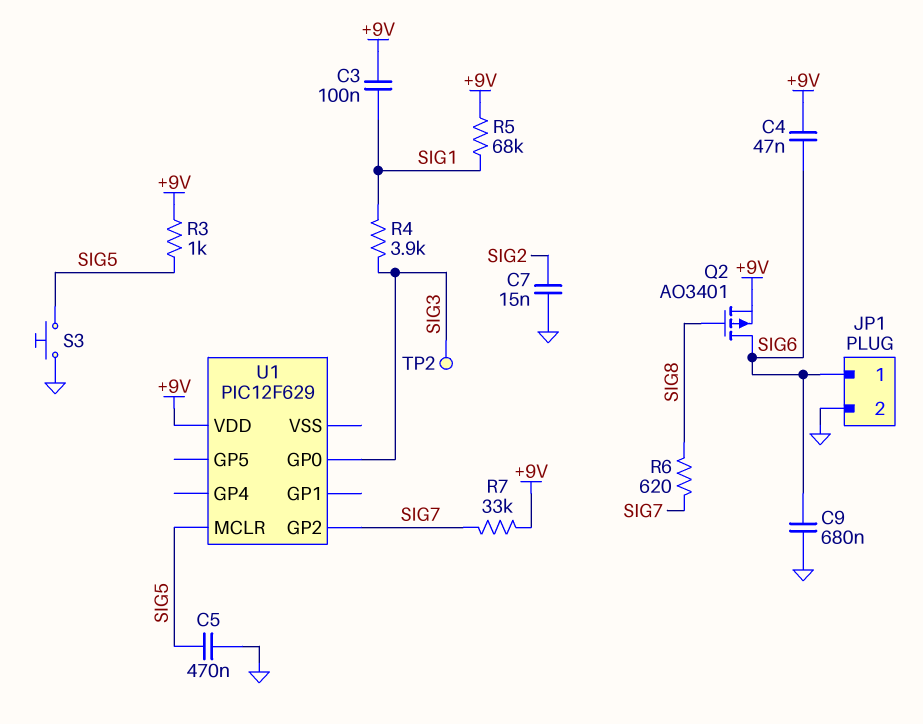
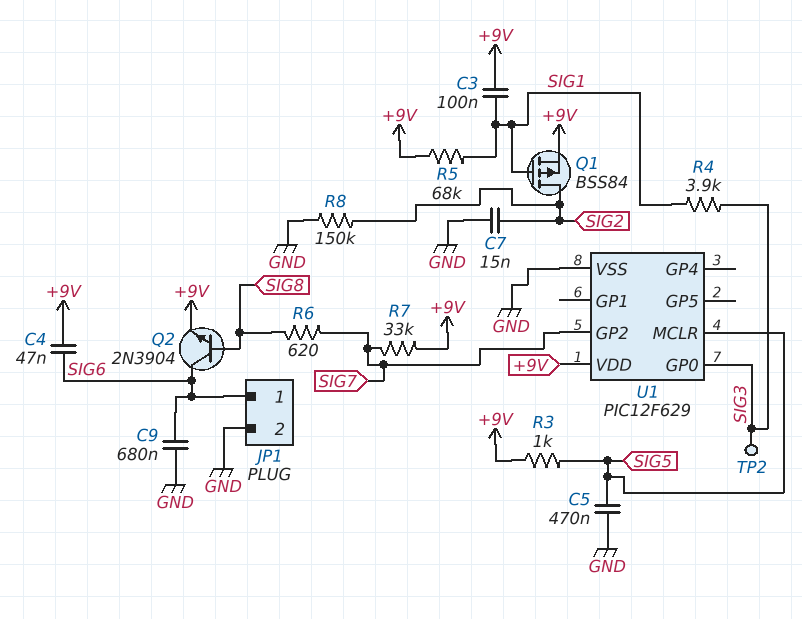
Q1: none -> PMOS BSS84 (G SIG1, D SIG2, S +9V)
Q2: PMOS AO3401 (G SIG8, D SIG6, S +9V) -> NPN 2N3904 (B SIG8, C SIG6, E +9V)
R8: none -> 150k (GND, SIG2)
S3: button (GND, SIG5) -> none
U1 pin VSS: none -> GND

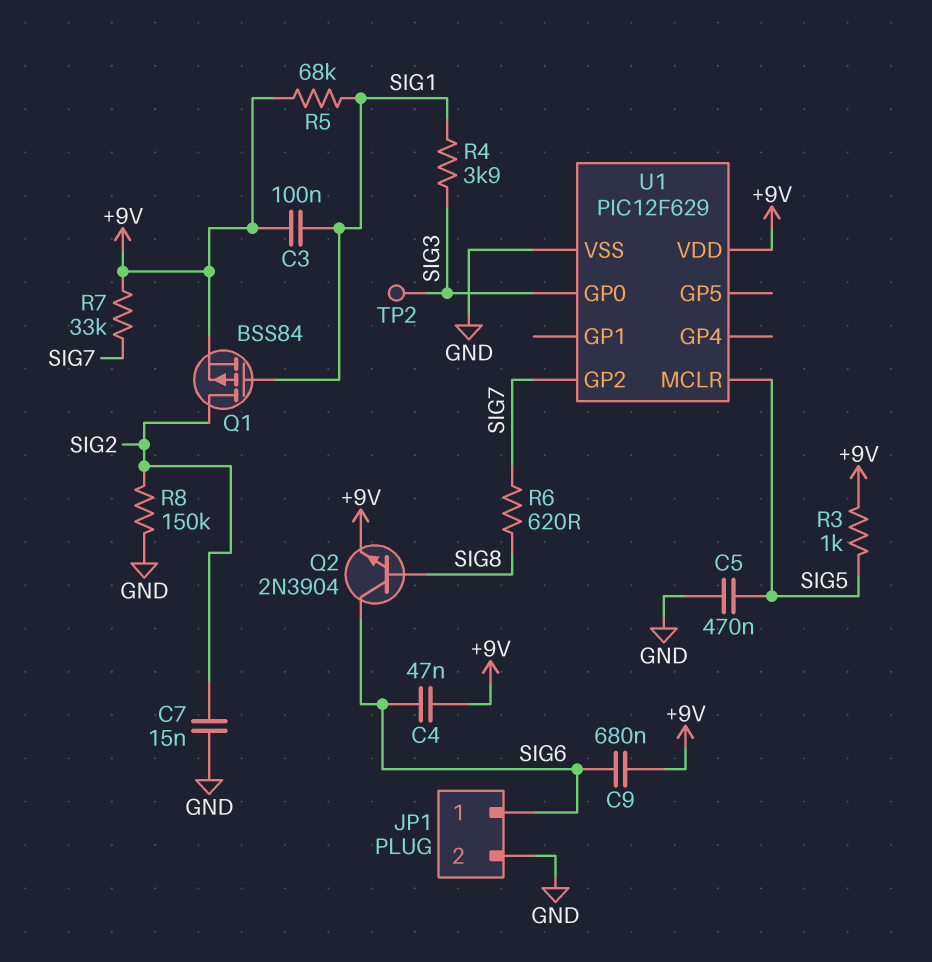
C9: 680nF (GND, SIG6) -> 680nF (+9V, SIG6)

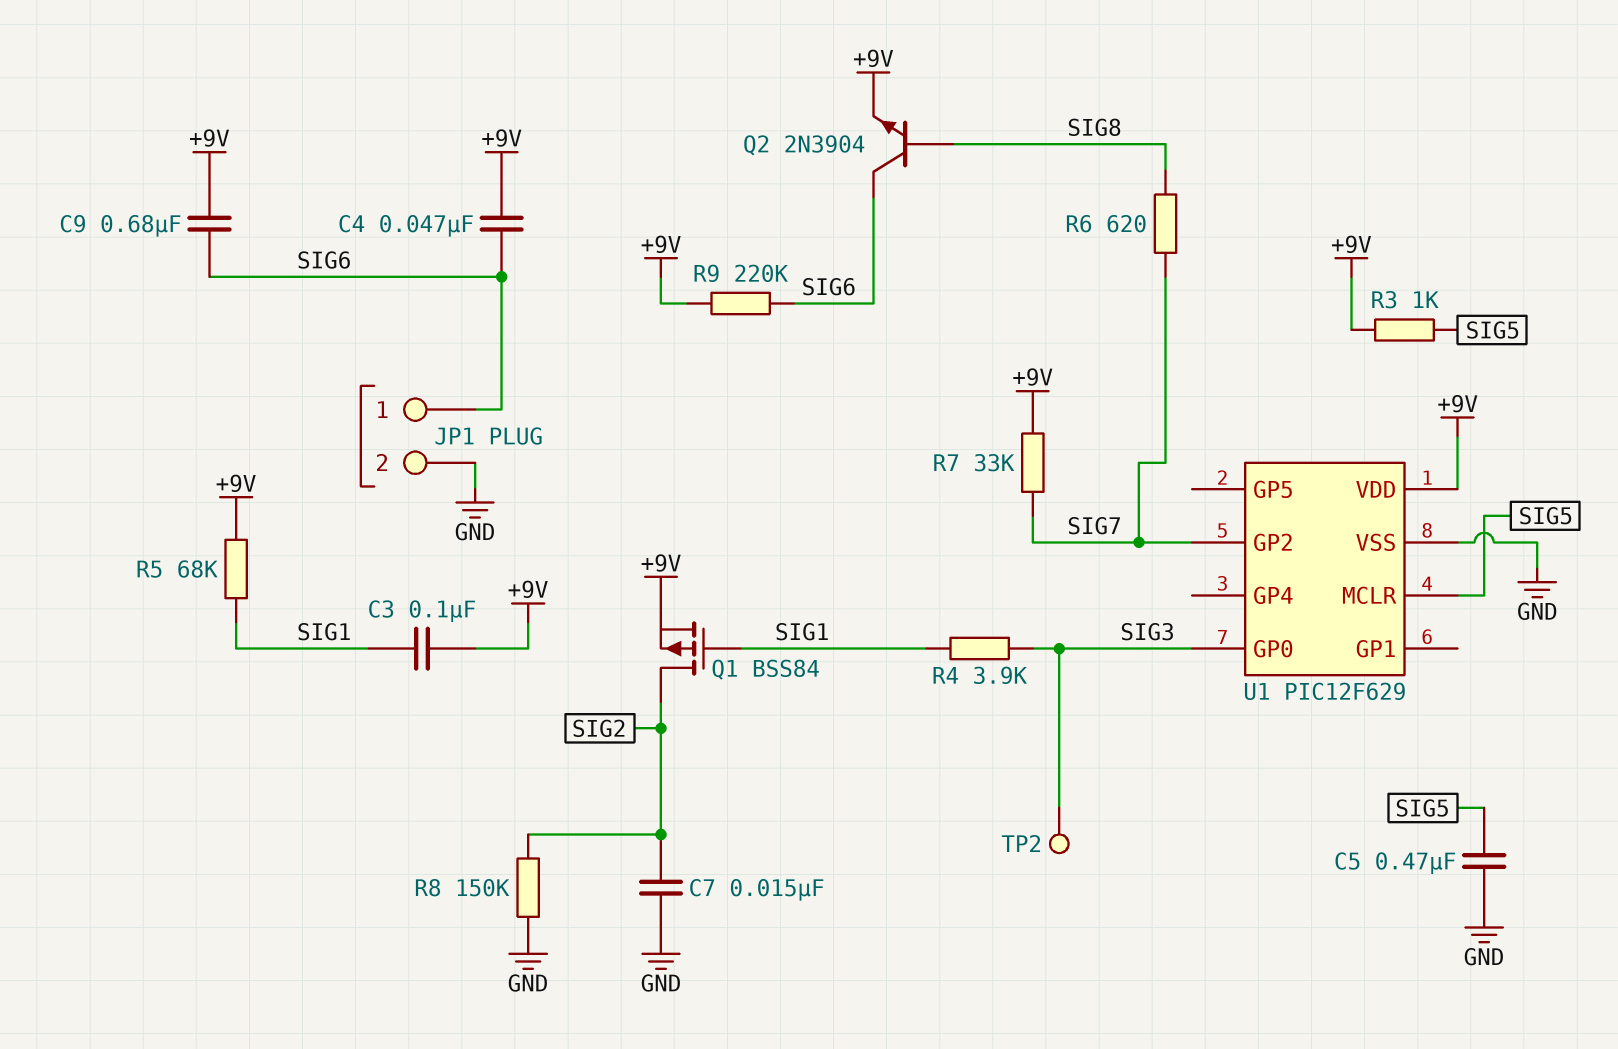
R9: none -> 220k (+9V, SIG6)

